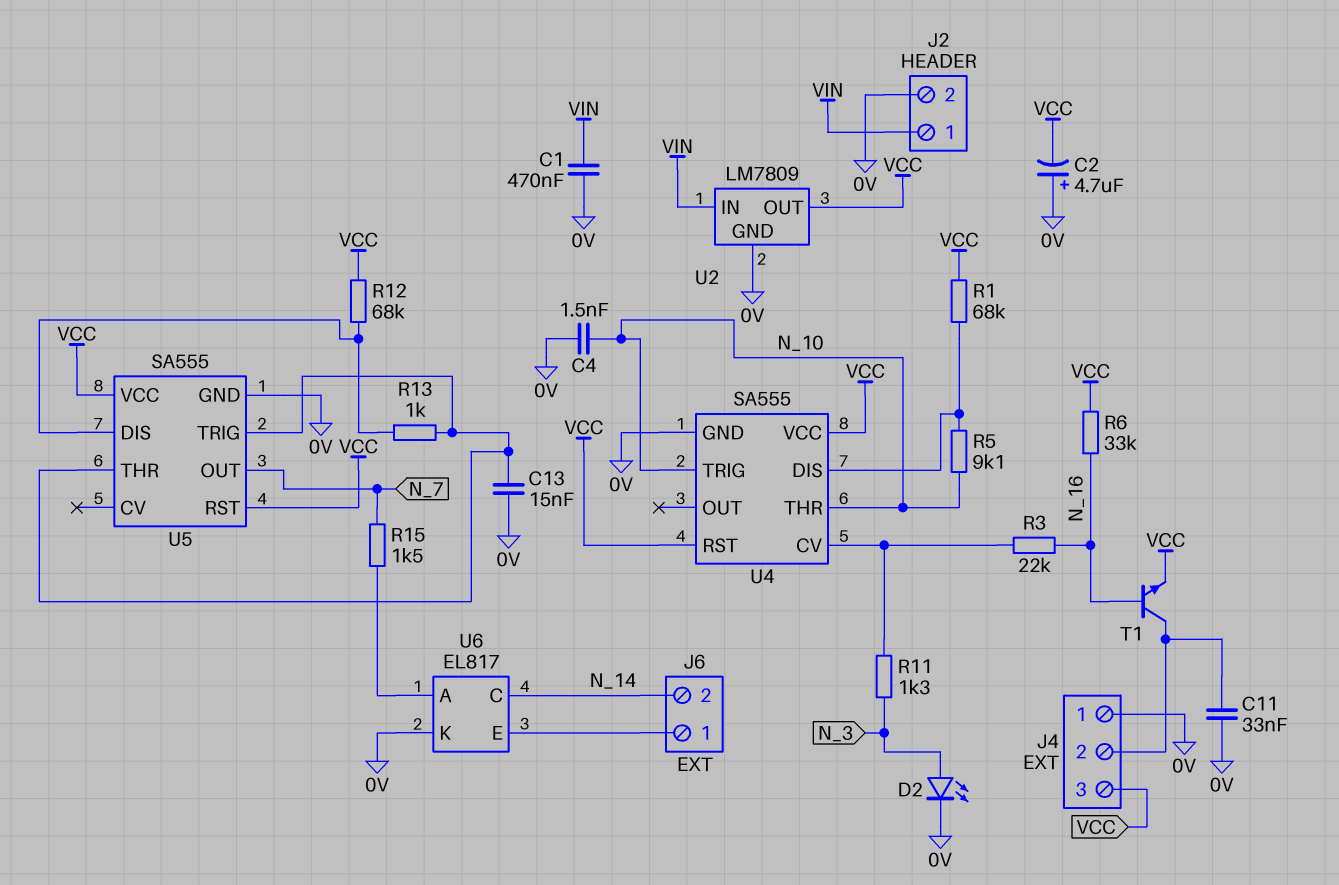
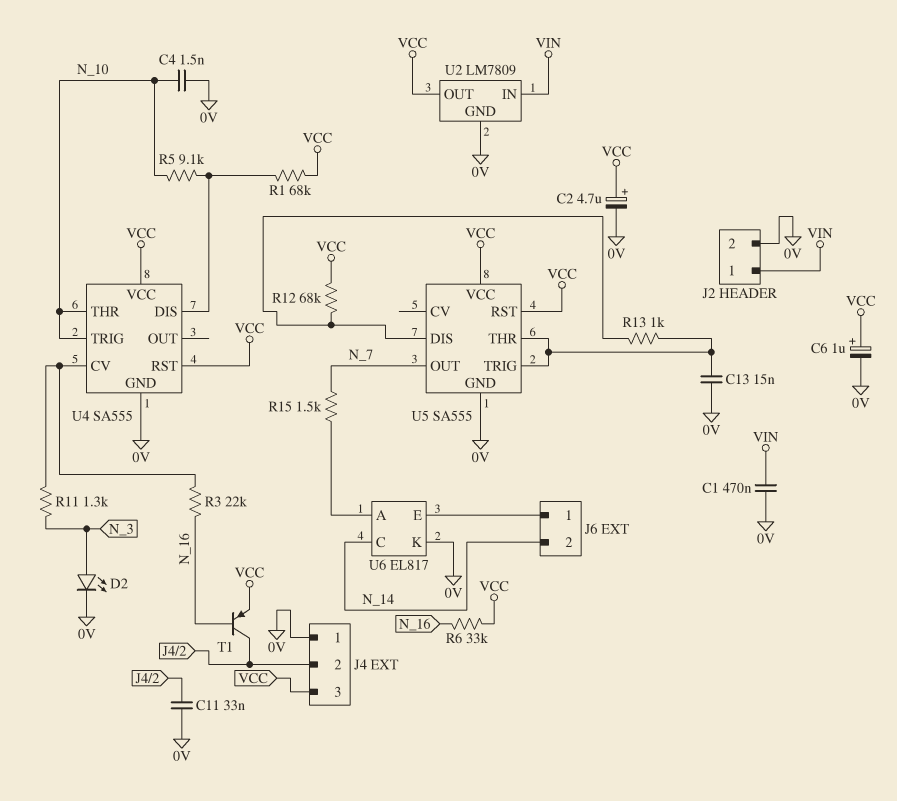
C2: 4.7uF (plus 0V, minus VCC) -> 4.7uF (plus VCC, minus 0V)
C6: none -> 1uF (plus VCC, minus 0V)
T1: NPN (B N_16, C J4/2, E VCC) -> PNP (B N_16, C J4/2, E VCC)

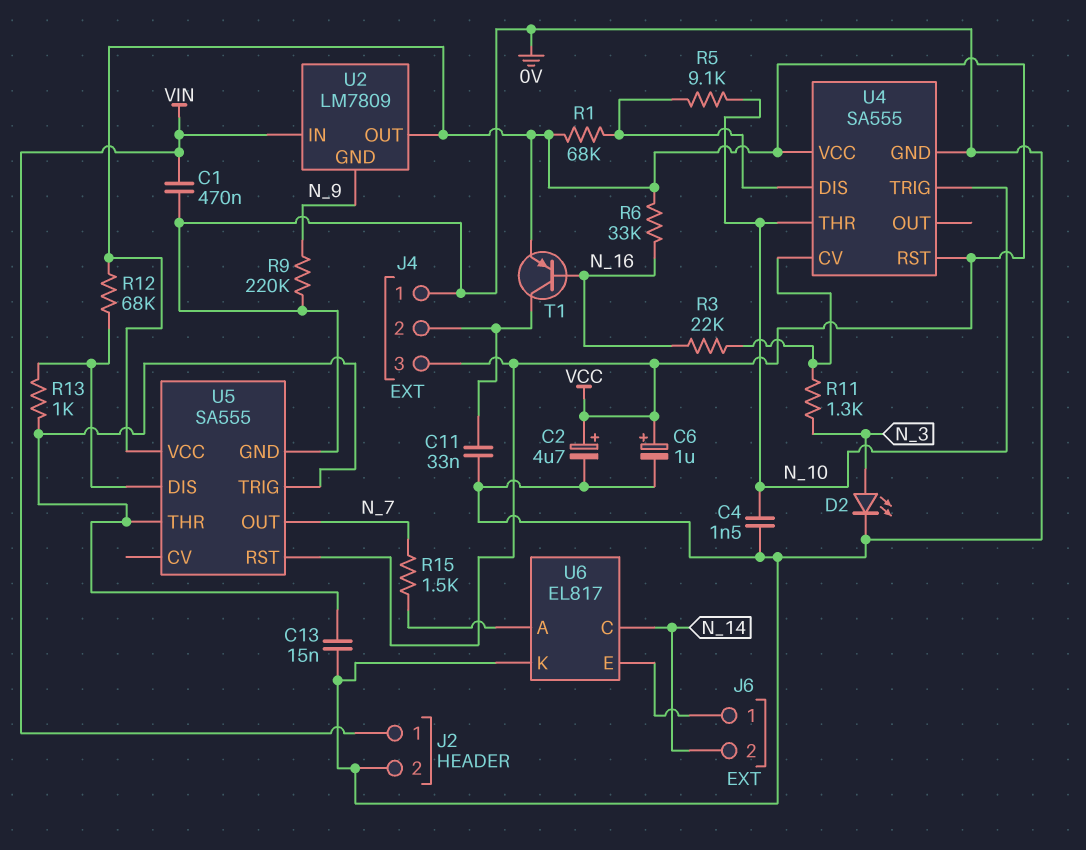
R9: none -> 220k (0V, N_9)
U2 pin GND: 0V -> N_9

